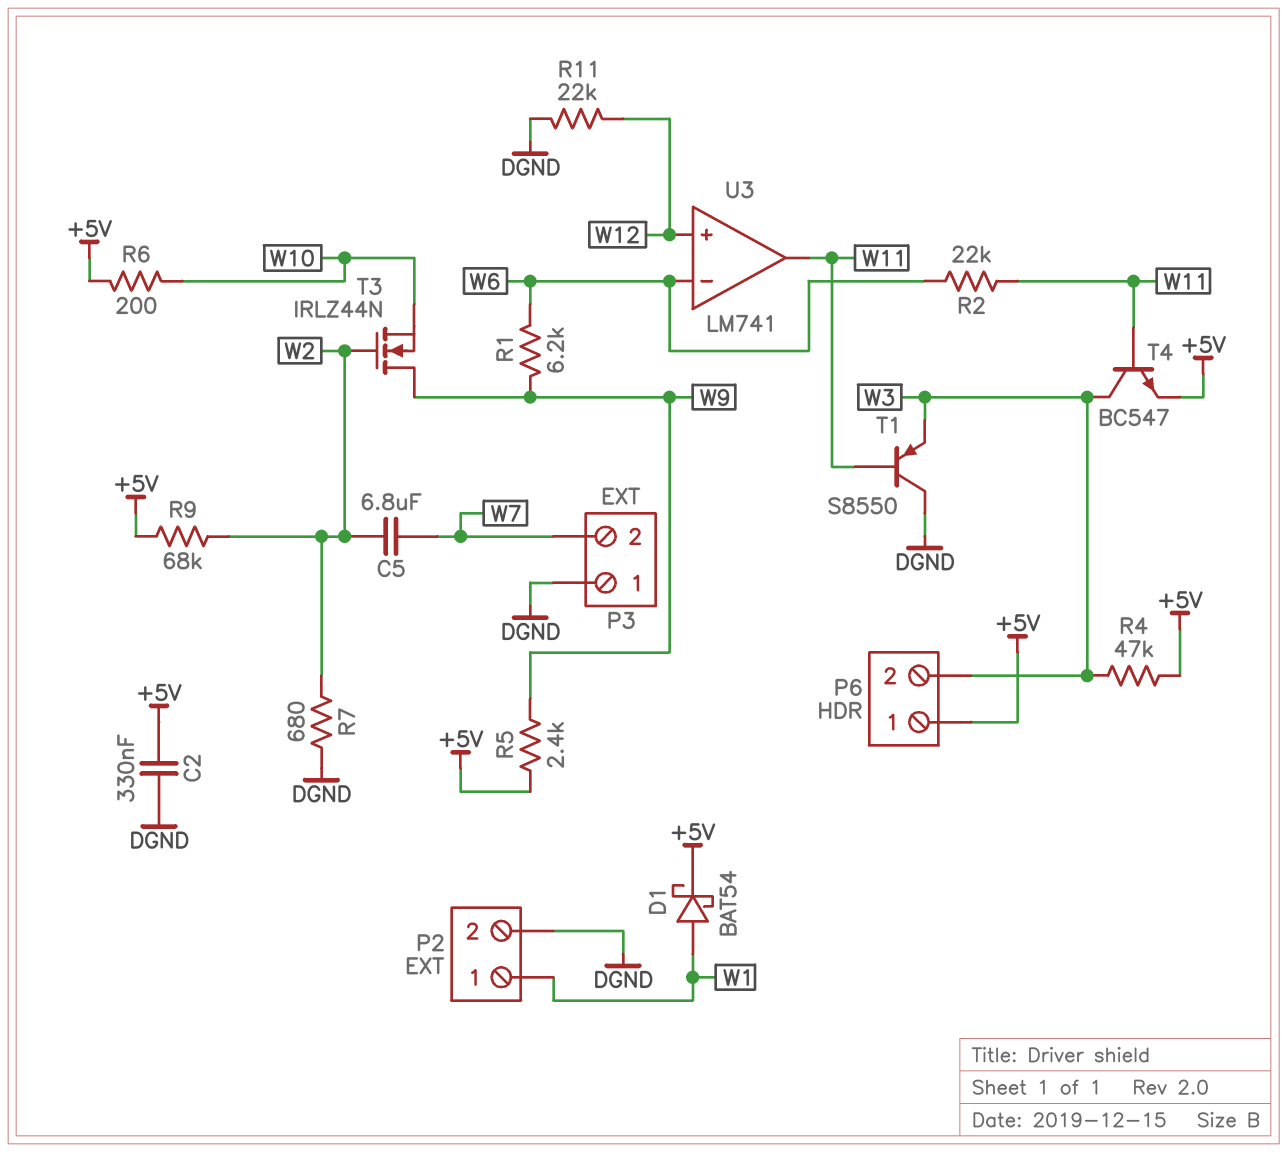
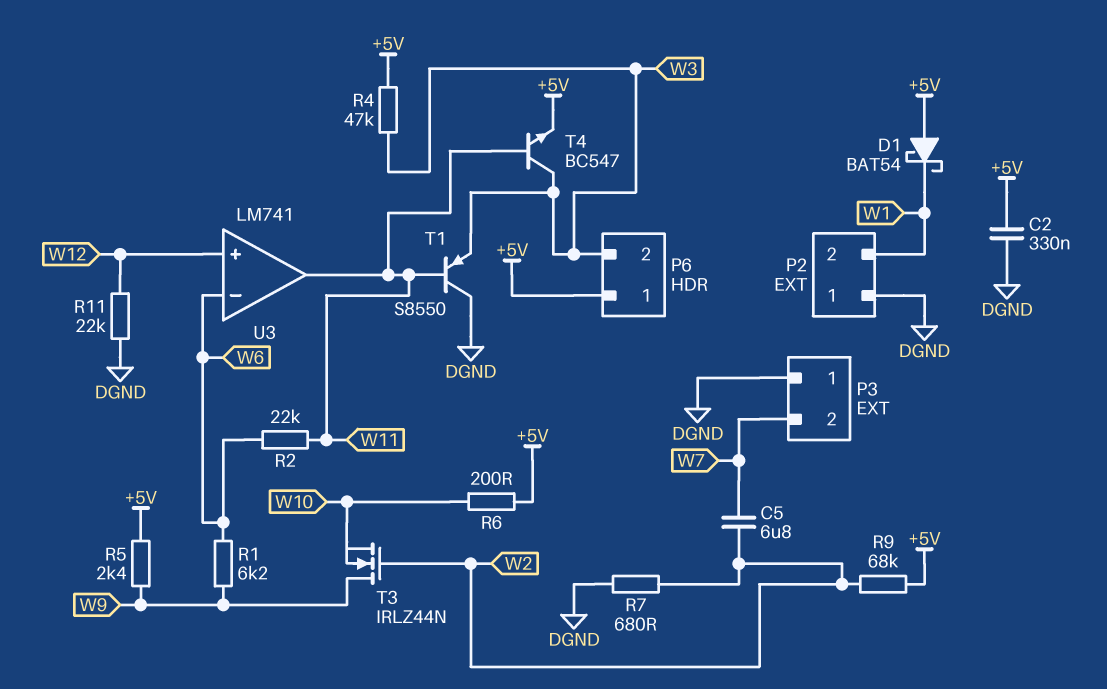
D1: schottky BAT54 (A W1, K +5V) -> schottky BAT54 (A +5V, K W1)
P2 pin 1: W1 -> DGND
P2 pin 2: DGND -> W1

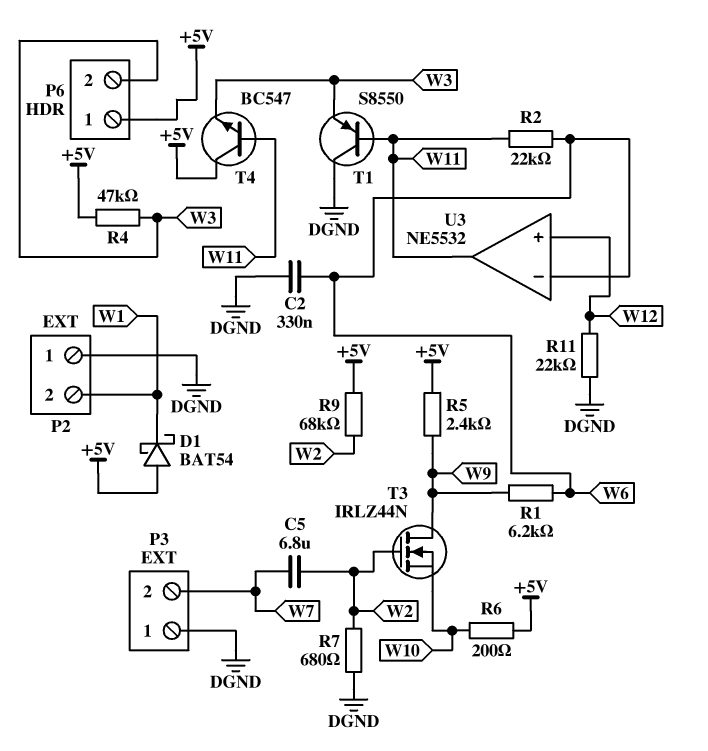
C2: 330nF (+5V, DGND) -> 330nF (DGND, W6)
T4: NPN BC547 (B W11, C W3, E +5V) -> NPN BC547 (B W11, C +5V, E W3)
U3: LM741 -> NE5532

